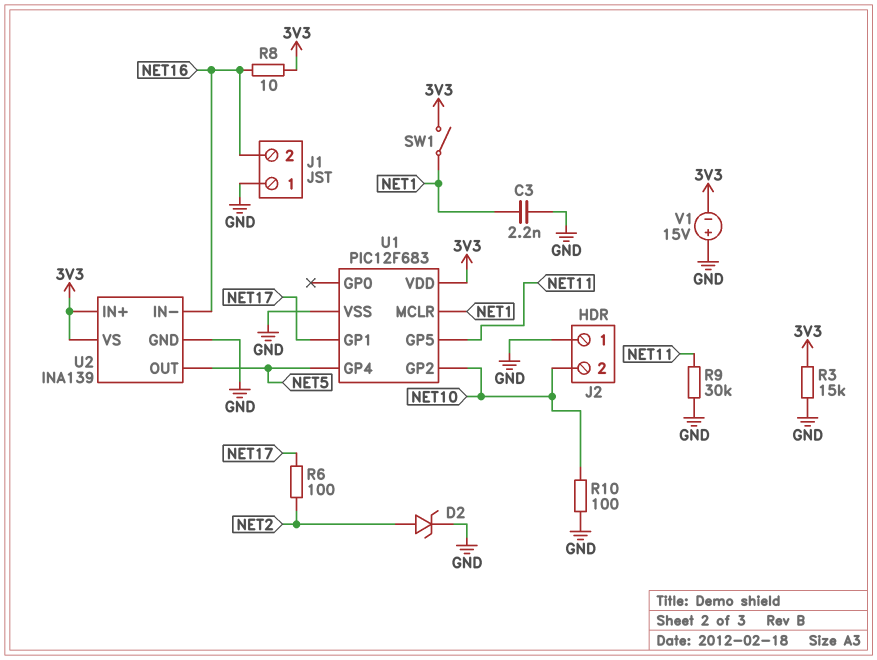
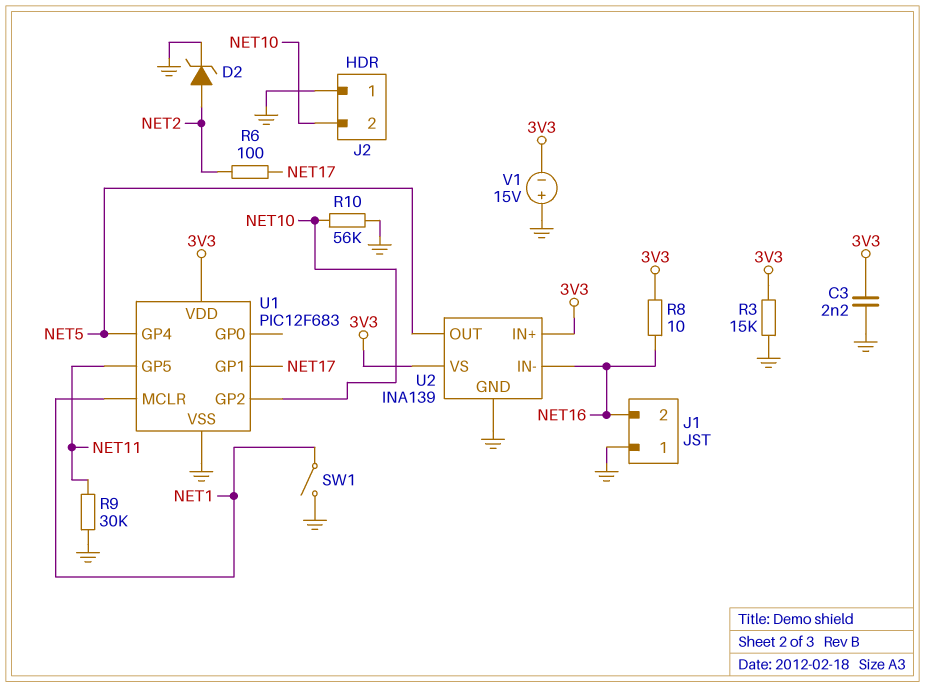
C3: 2.2nF (GND, NET1) -> 2.2nF (3V3, GND)
R10: 100 (GND, NET10) -> 56k (GND, NET10)
SW1: switch (3V3, NET1) -> switch (GND, NET1)

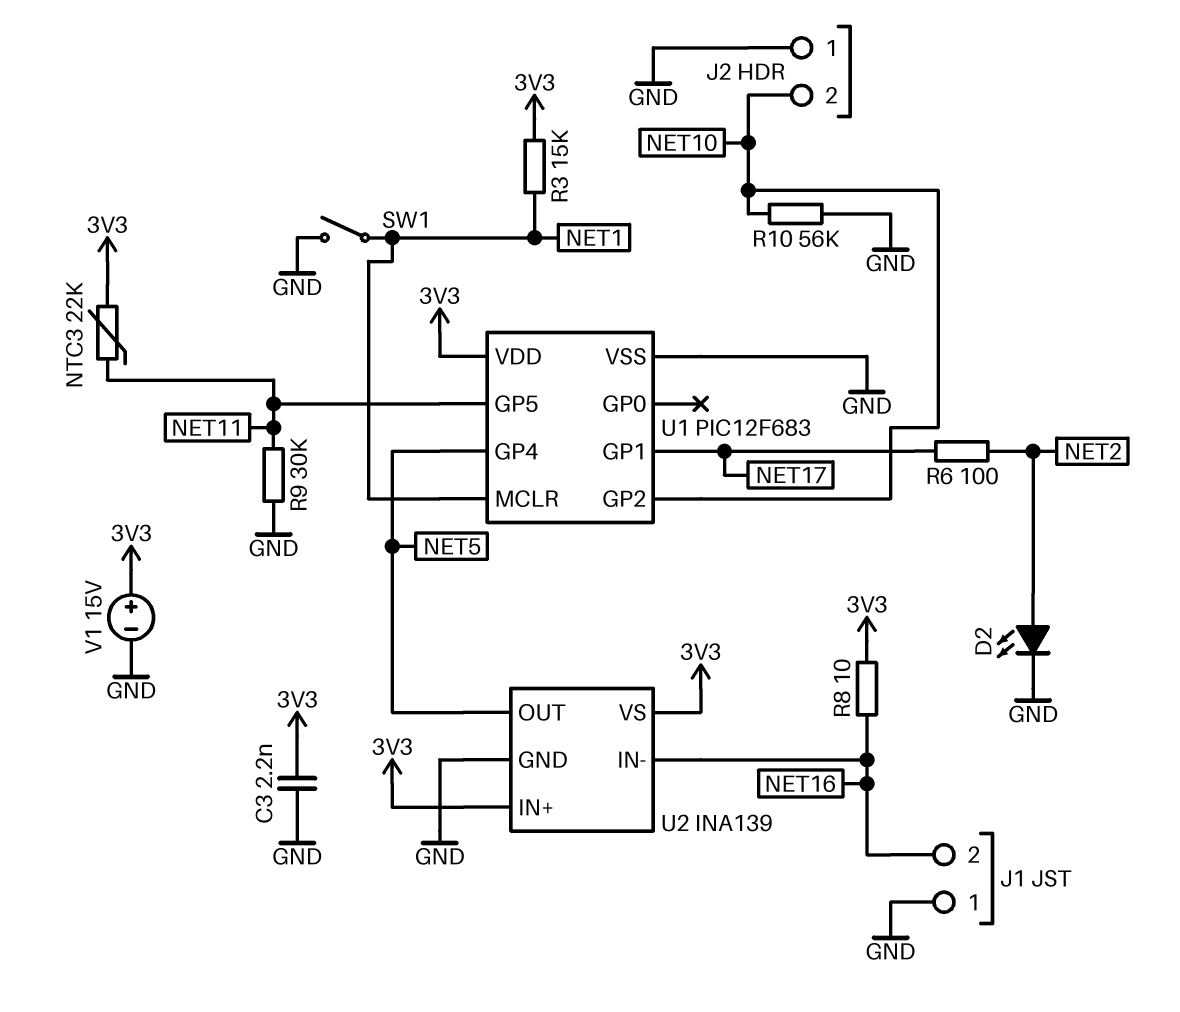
D2: zener (A NET2, K GND) -> LED (A NET2, K GND)
NTC3: none -> 22k (3V3, NET11)
R3: 15k (3V3, GND) -> 15k (3V3, NET1)
V1: 15V (plus GND, minus 3V3) -> 15V (plus 3V3, minus GND)

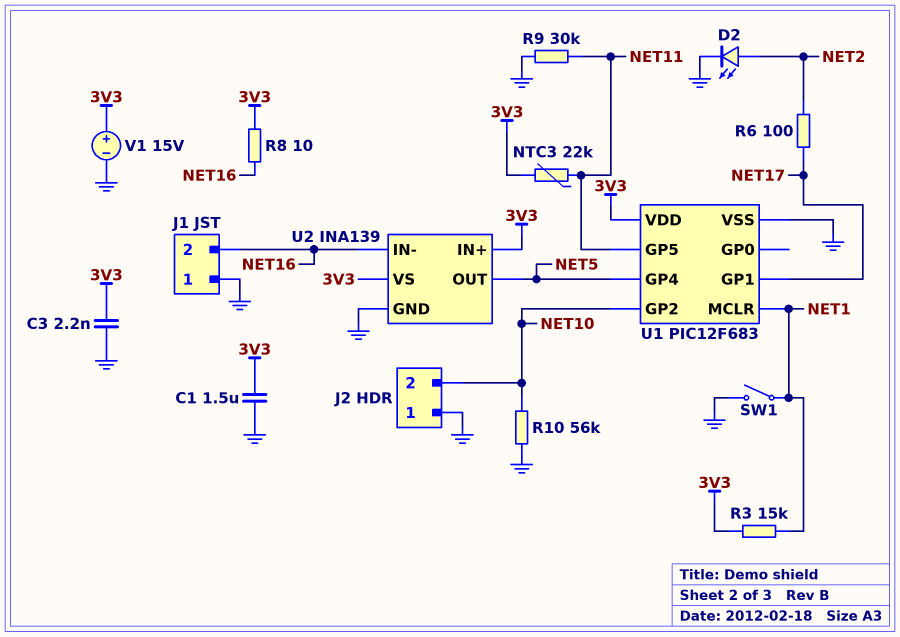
C1: none -> 1.5uF (3V3, GND)

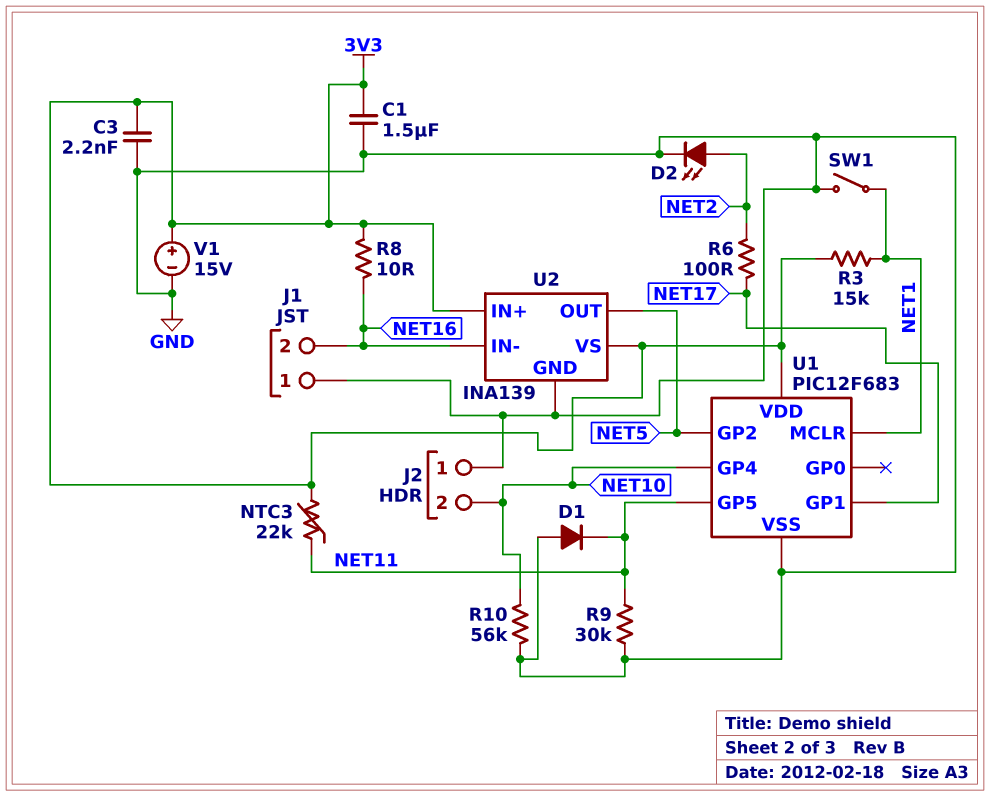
D1: none -> diode (A GND, K NET11)
U1 pin GP2: NET10 -> NET5
U1 pin GP4: NET5 -> NET10

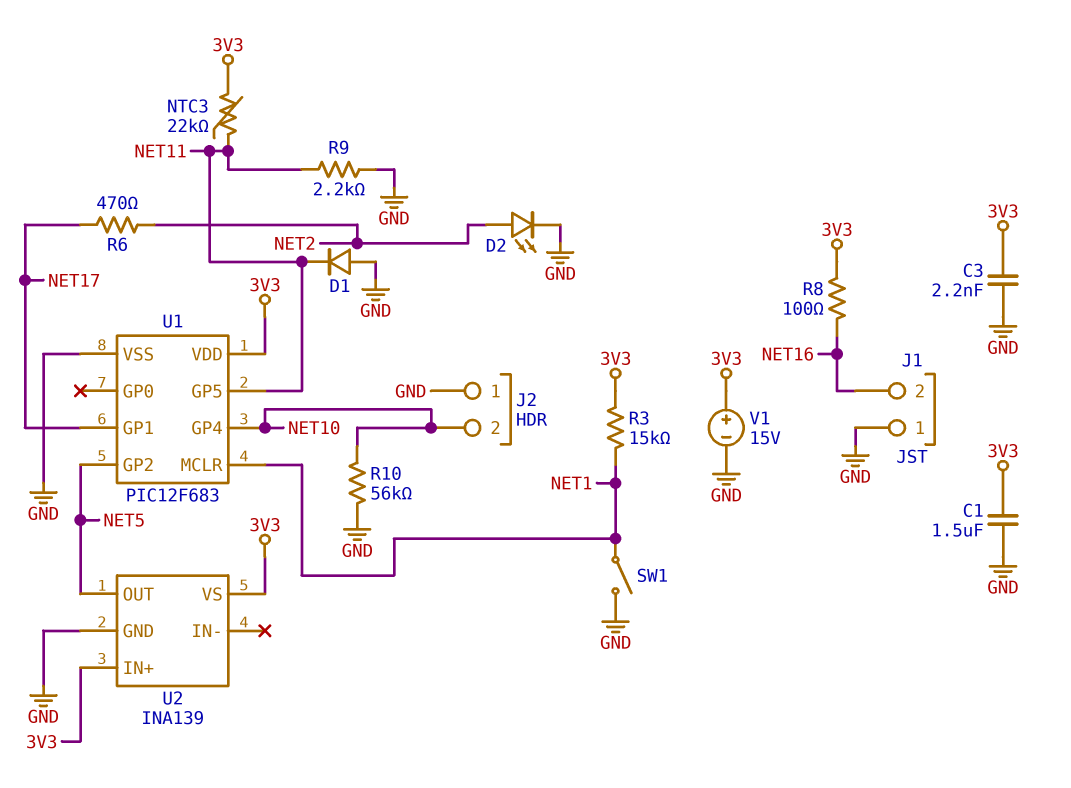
R6: 100 (NET2, NET17) -> 470 (NET2, NET17)
R8: 10 (3V3, NET16) -> 100 (3V3, NET16)
R9: 30k (GND, NET11) -> 2.2k (GND, NET11)
U2 pin IN-: NET16 -> none

